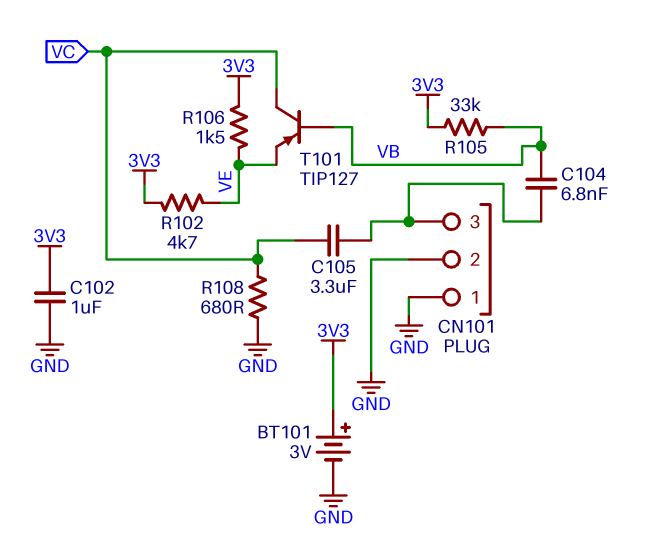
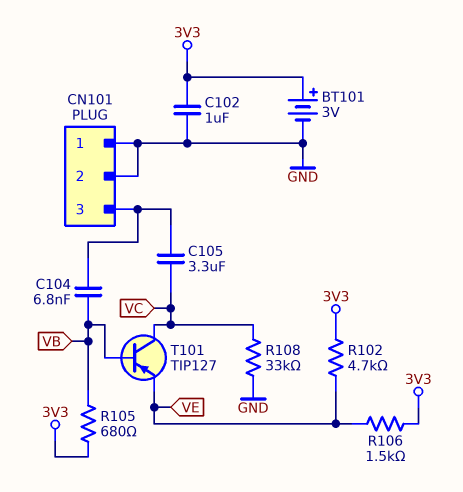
R105: 33k (3V3, VB) -> 680 (3V3, VB)
R108: 680 (GND, VC) -> 33k (GND, VC)

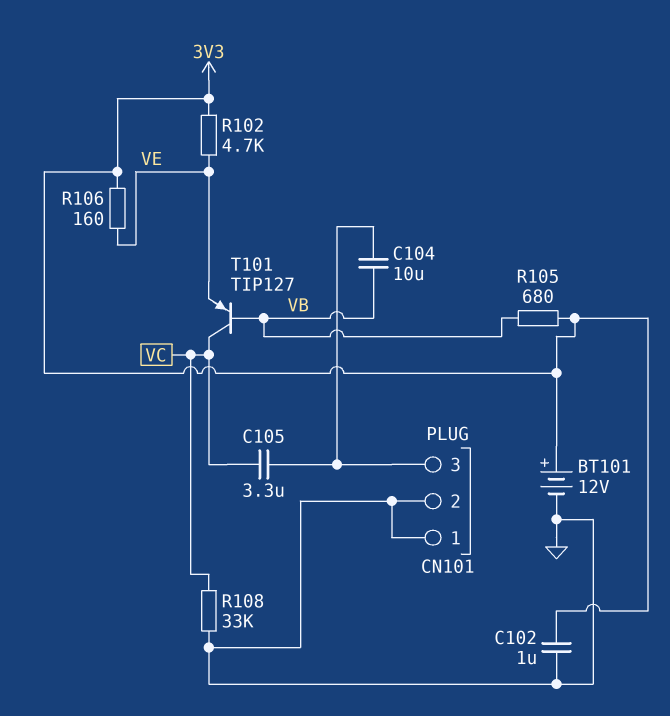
BT101: 3V (plus 3V3, minus GND) -> 12V (plus 3V3, minus GND)
C104: 6.8nF (CN101/3, VB) -> 10uF (CN101/3, VB)
R106: 1.5k (3V3, VE) -> 160 (3V3, VE)

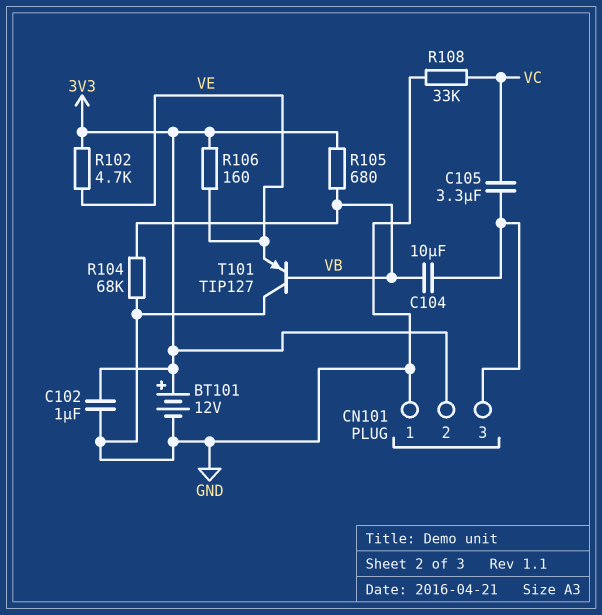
CN101 pin 2: GND -> 3V3
R104: none -> 68k (GND, VB)
T101: PNP TIP127 (B VB, C VC, E VE) -> PNP TIP127 (B VB, C GND, E VE)

